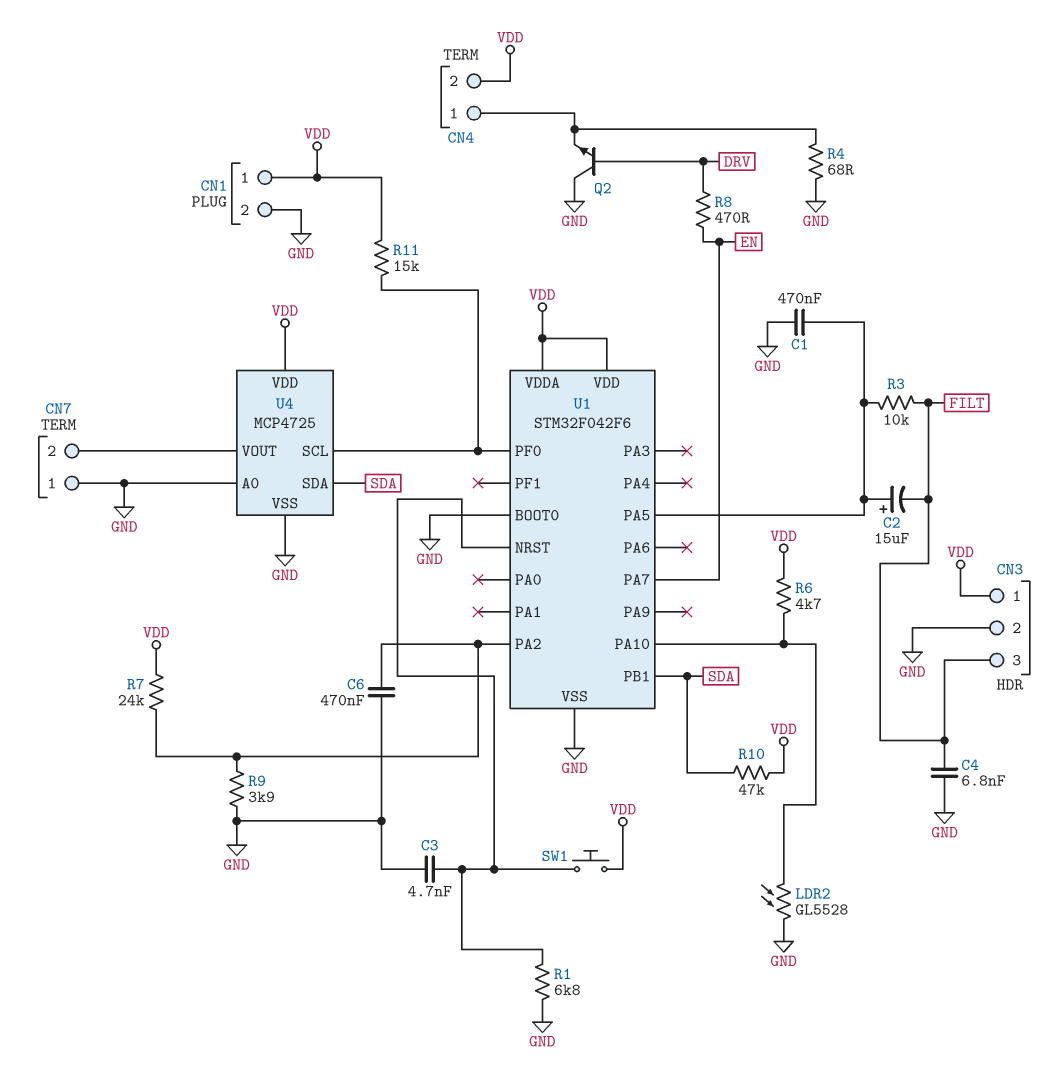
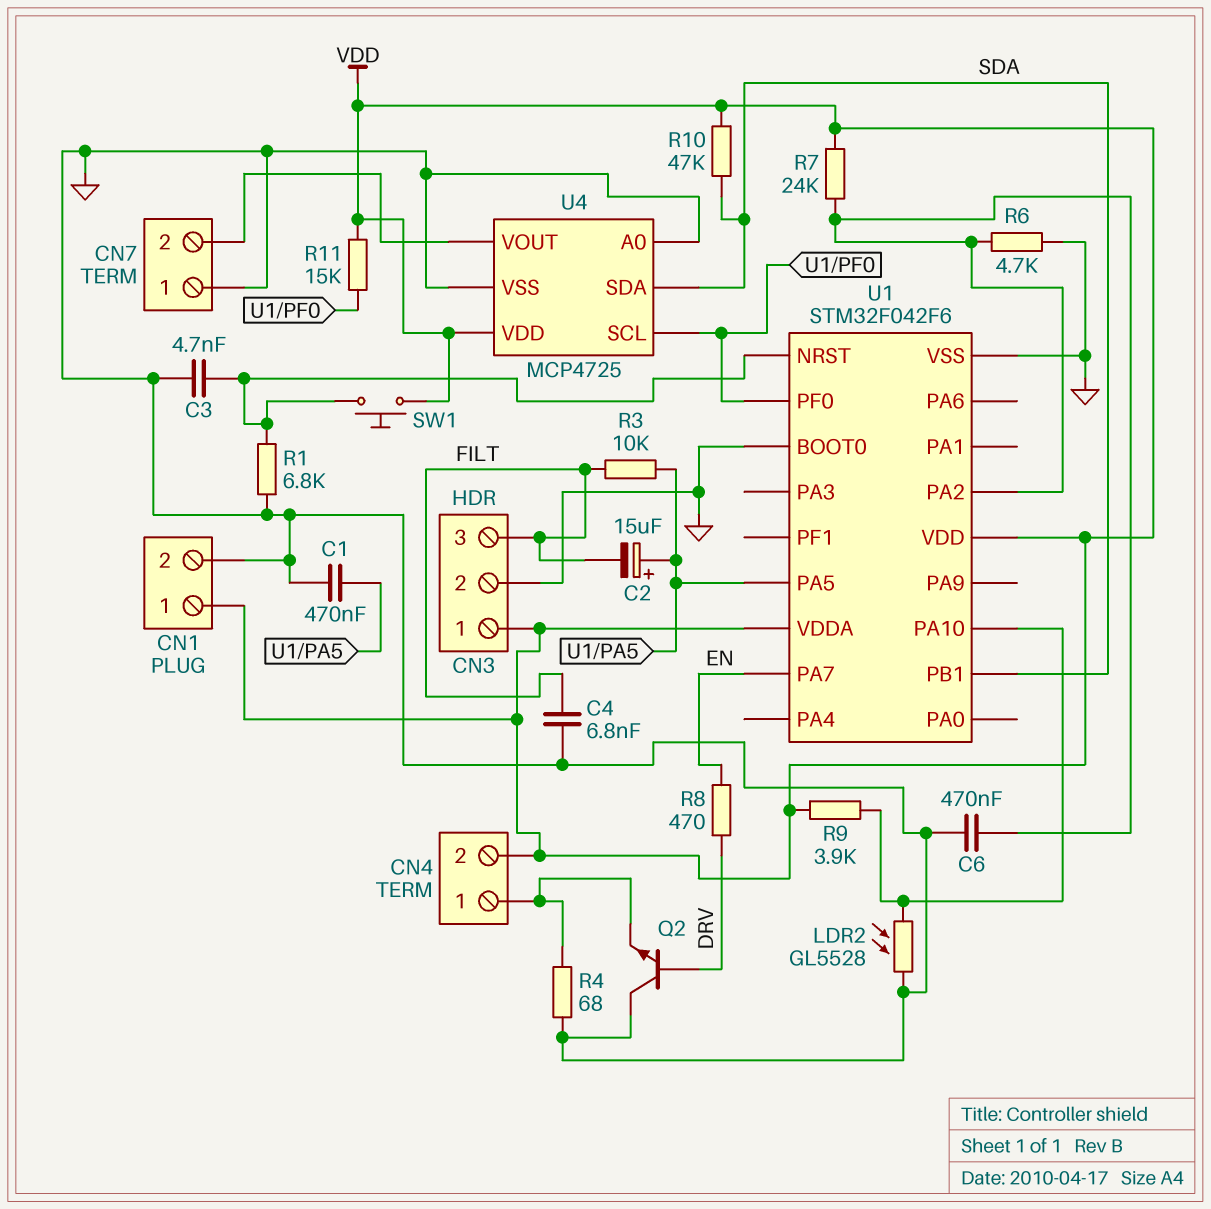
R6: 4.7k (U1/PA10, VDD) -> 4.7k (GND, U1/PA2)
R9: 3.9k (GND, U1/PA2) -> 3.9k (U1/PA10, VDD)

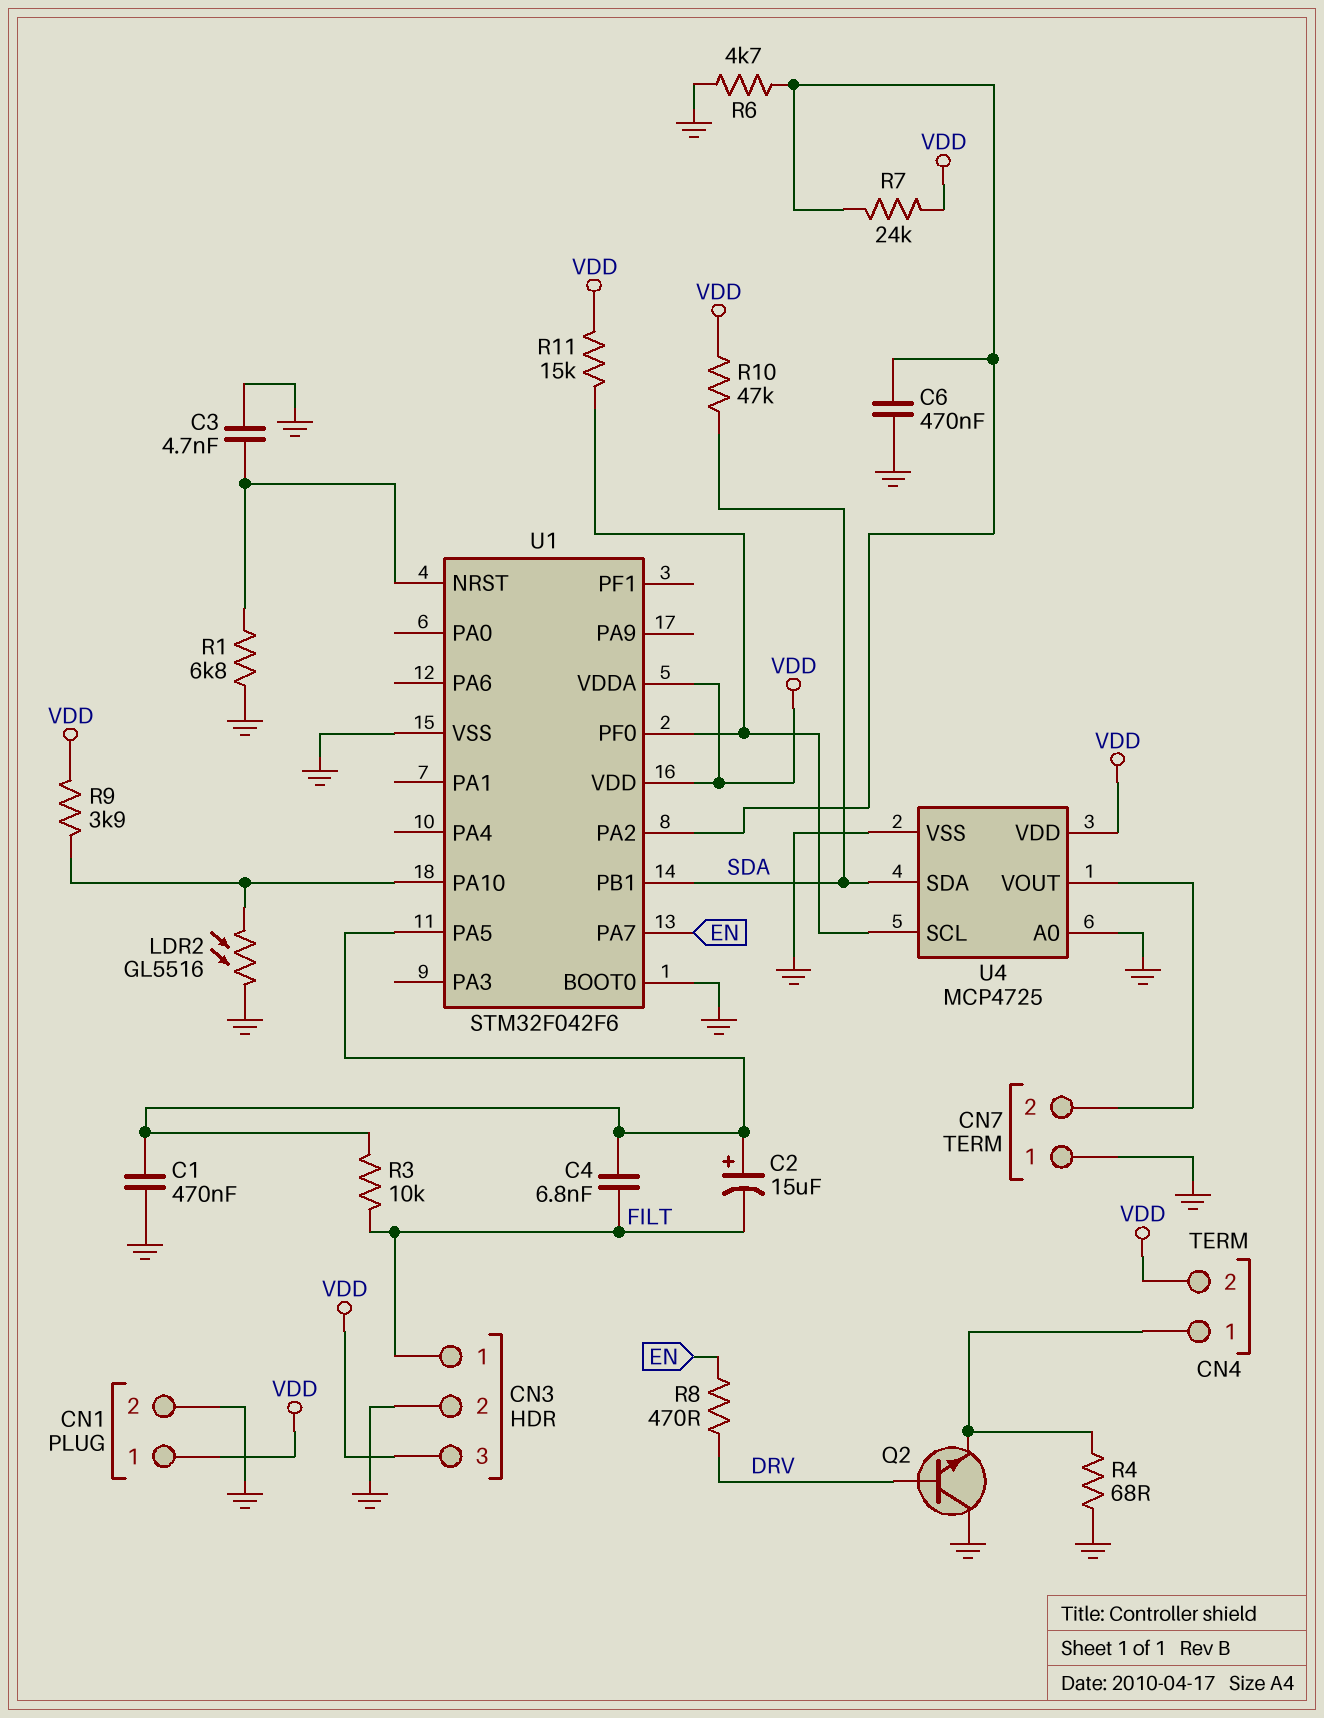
C4: 6.8nF (FILT, GND) -> 6.8nF (FILT, U1/PA5)
CN3 pin 1: VDD -> FILT
CN3 pin 3: FILT -> VDD
LDR2: GL5528 (GND, U1/PA10) -> GL5516 (GND, U1/PA10)
SW1: button (U1/NRST, VDD) -> none

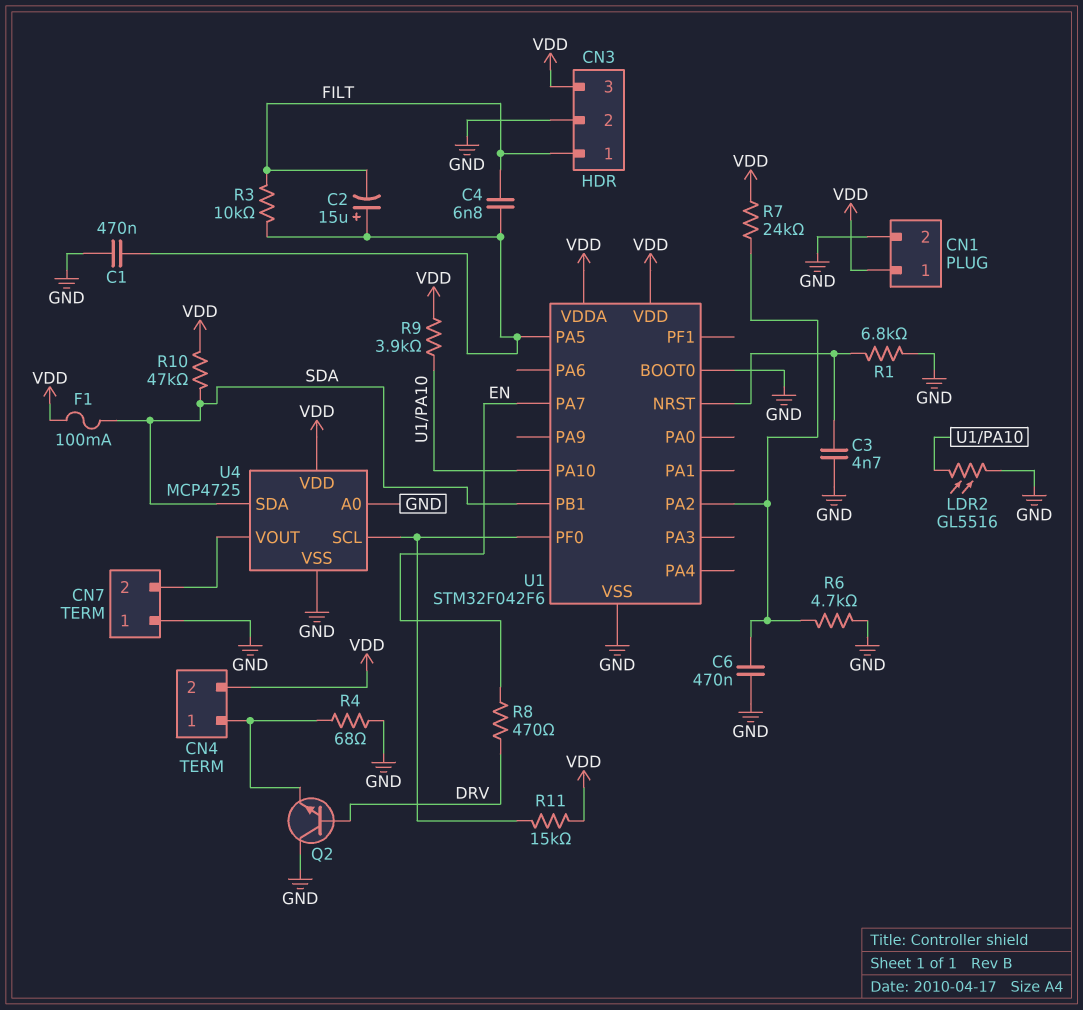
F1: none -> 100mA (SDA, VDD)

